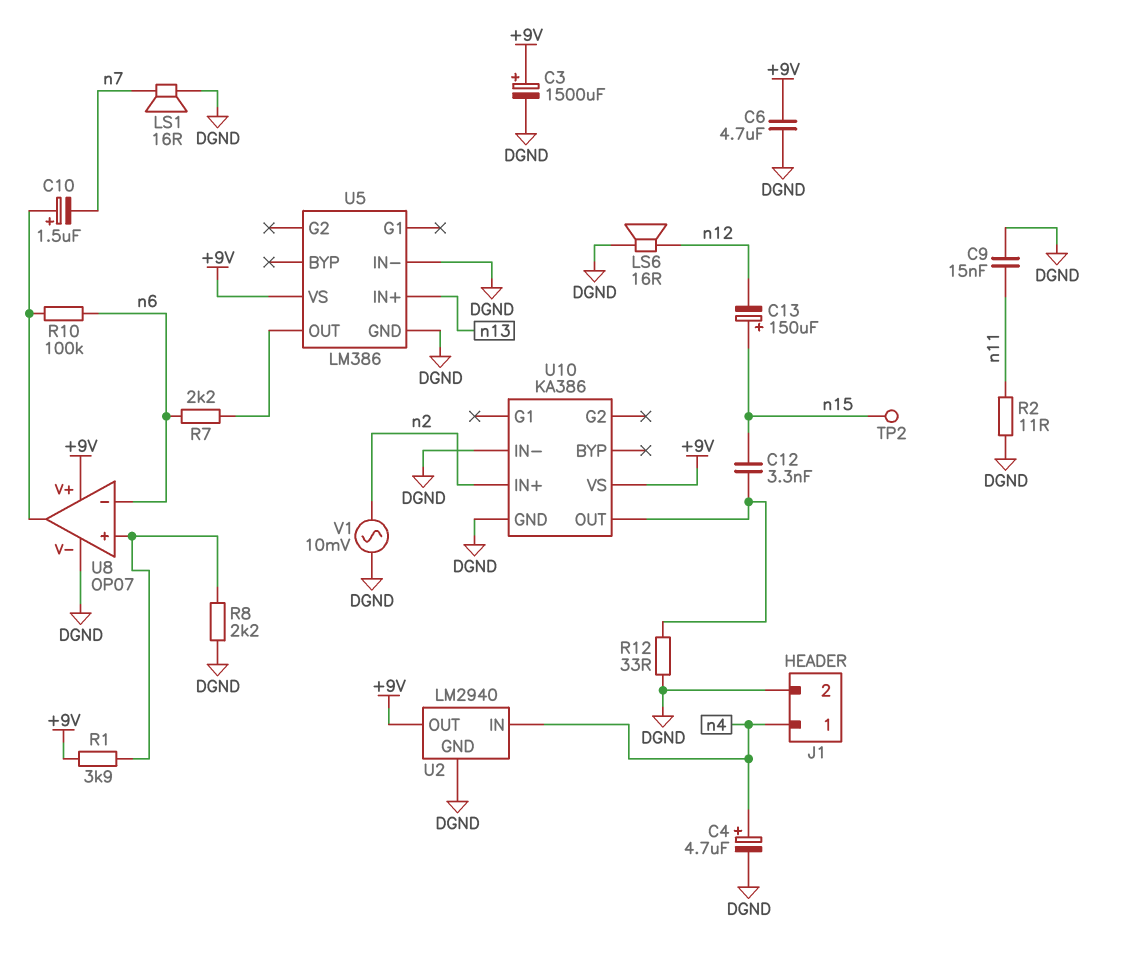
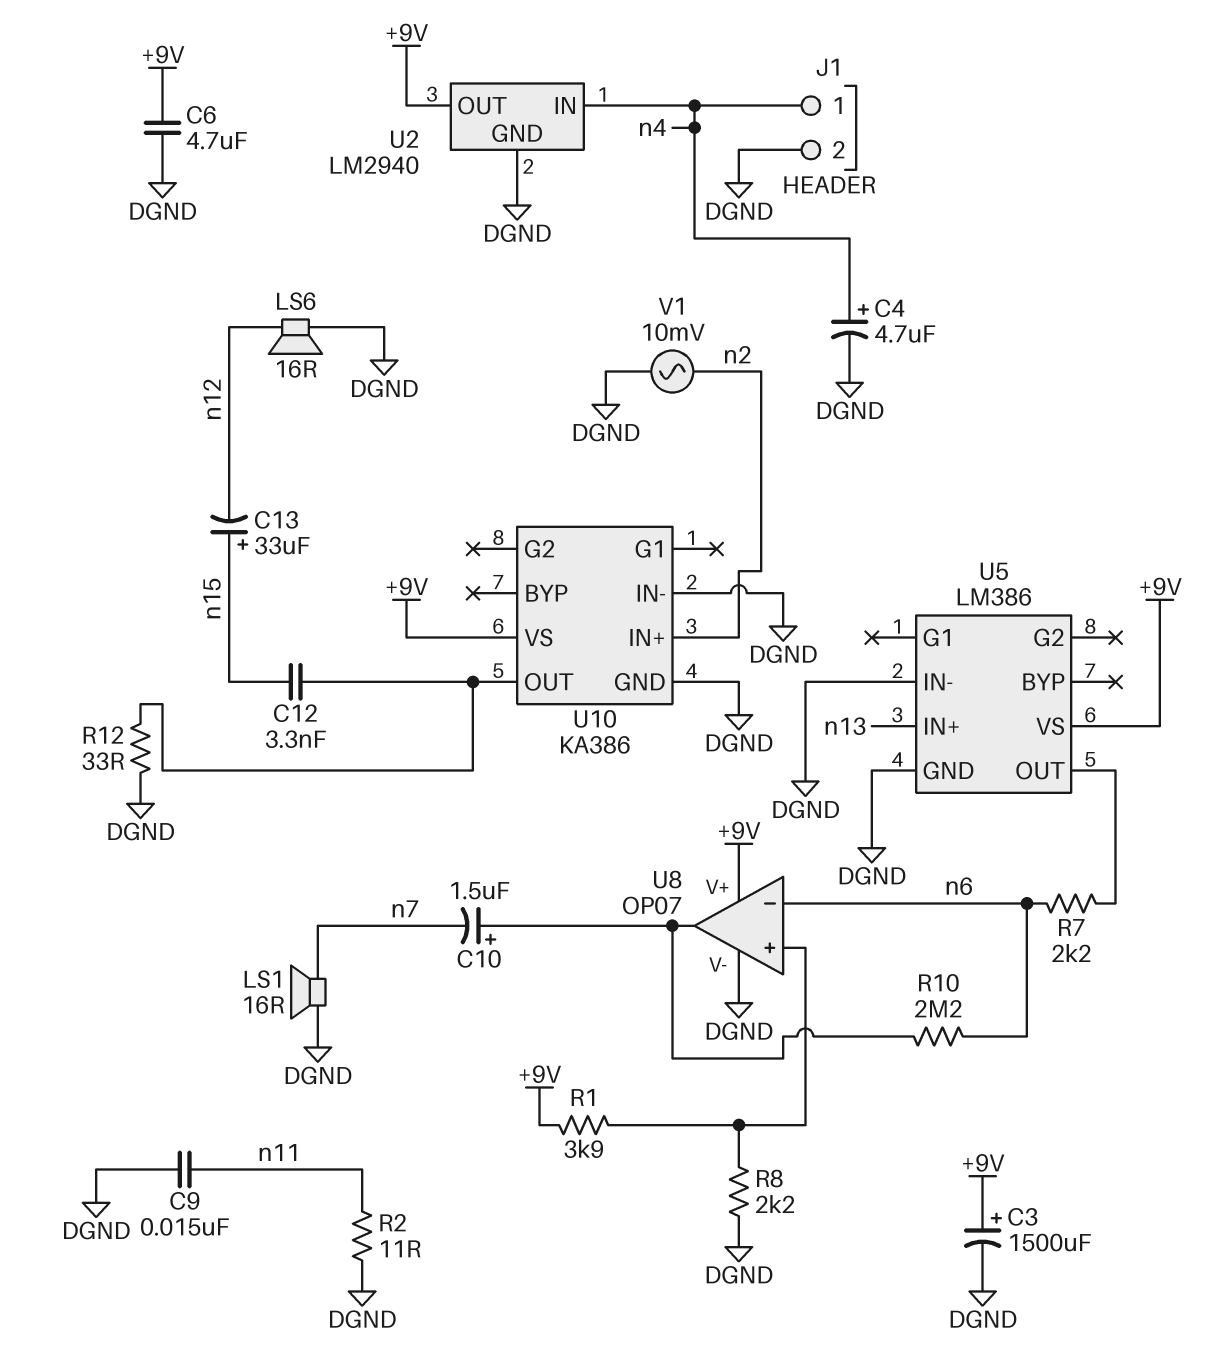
C13: 150uF (plus n15, minus n12) -> 33uF (plus n15, minus n12)
R10: 100k (U8/out, n6) -> 2.2M (U8/out, n6)
TP2: test point (n15) -> none

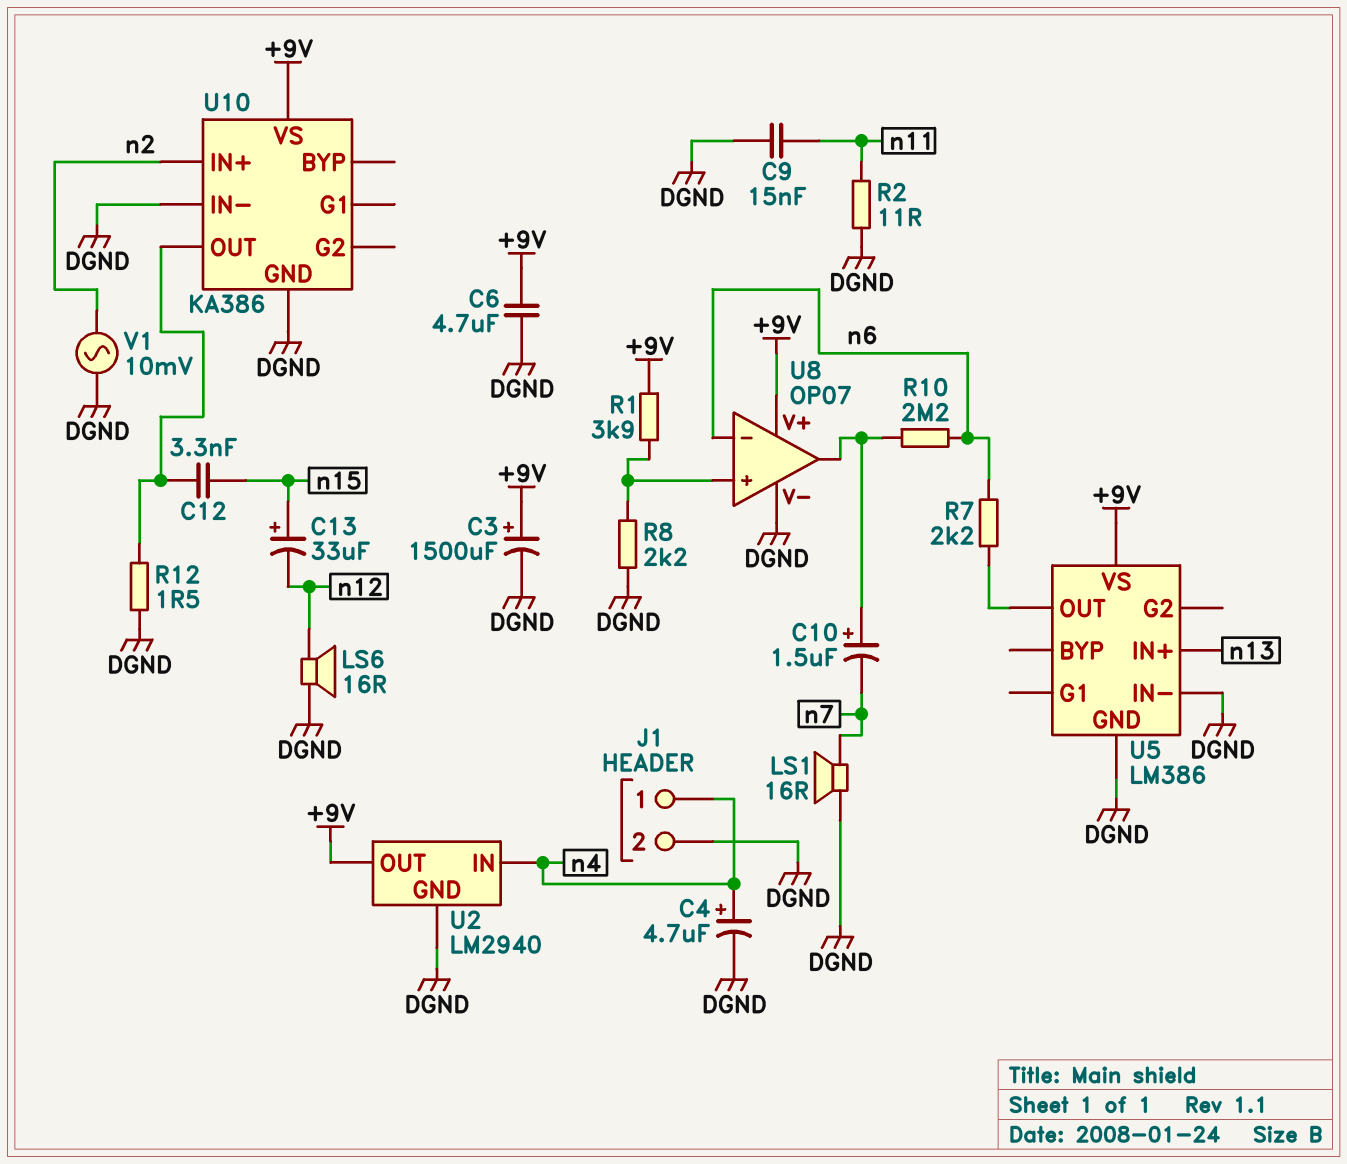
R12: 33 (DGND, U10/OUT) -> 1.5 (DGND, U10/OUT)

